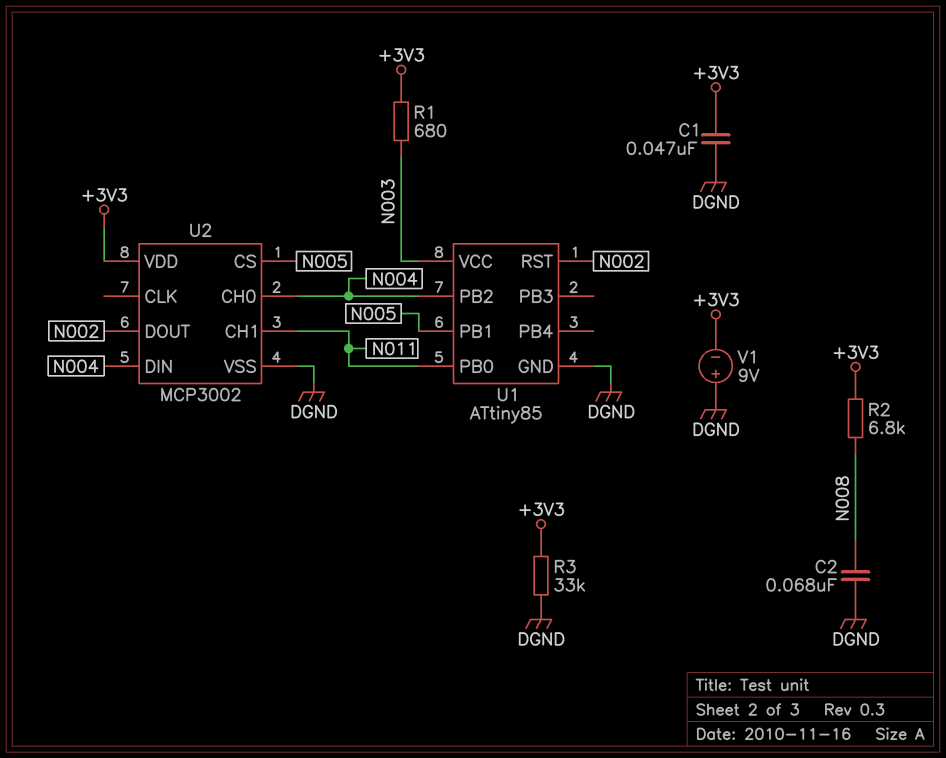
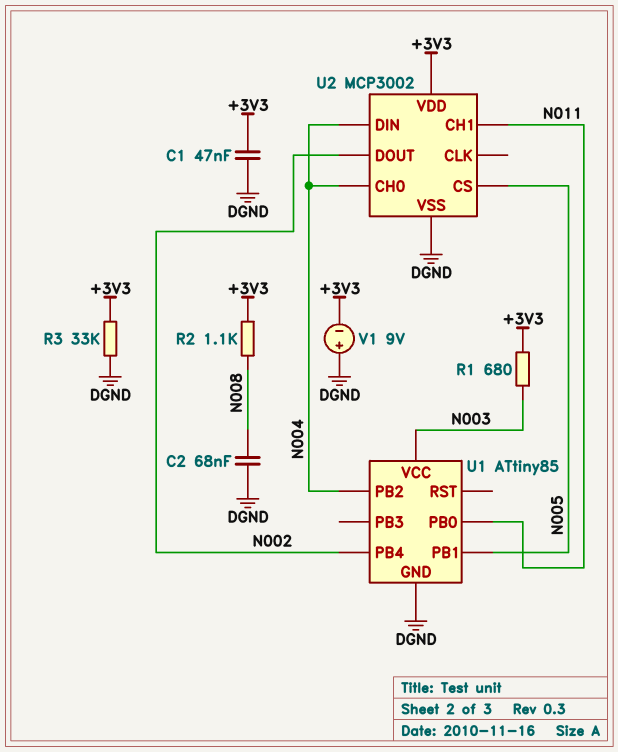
R2: 6.8k (+3V3, N008) -> 1.1k (+3V3, N008)
U1 pin PB4: none -> N002
U1 pin RST: N002 -> none

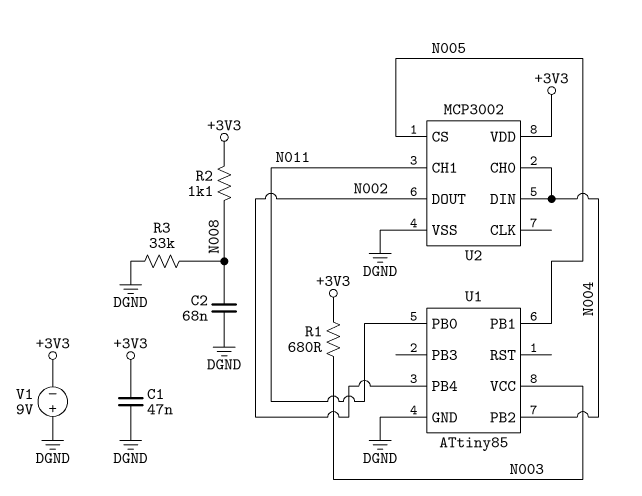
R3: 33k (+3V3, DGND) -> 33k (DGND, N008)

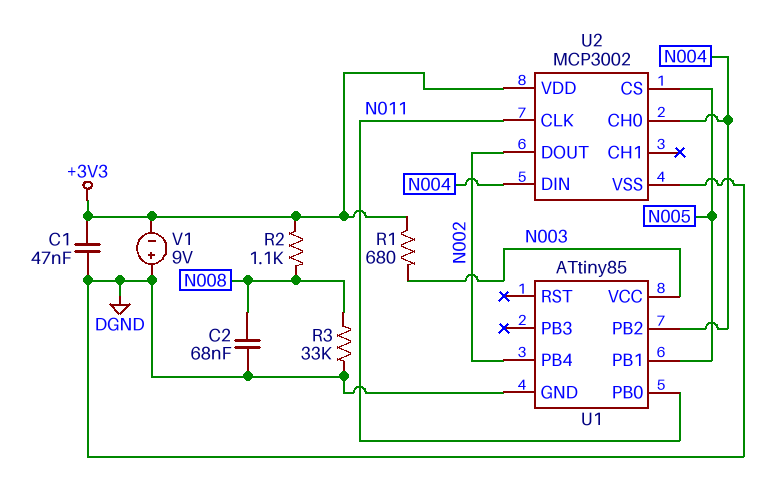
U2 pin CH1: N011 -> none
U2 pin CLK: none -> N011

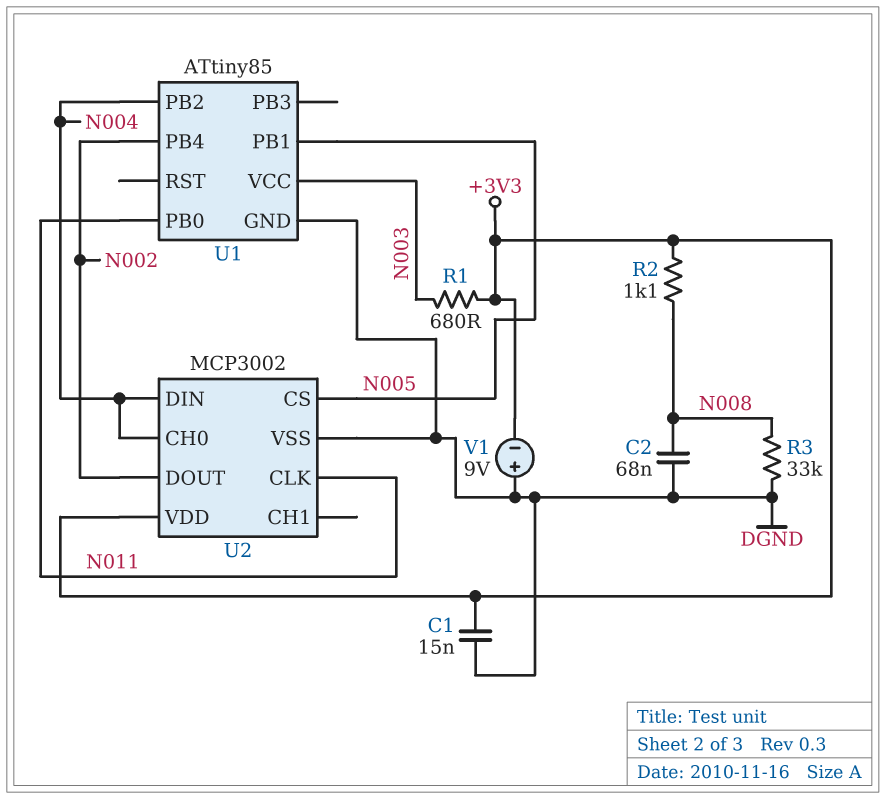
C1: 47nF (+3V3, DGND) -> 15nF (+3V3, DGND)

